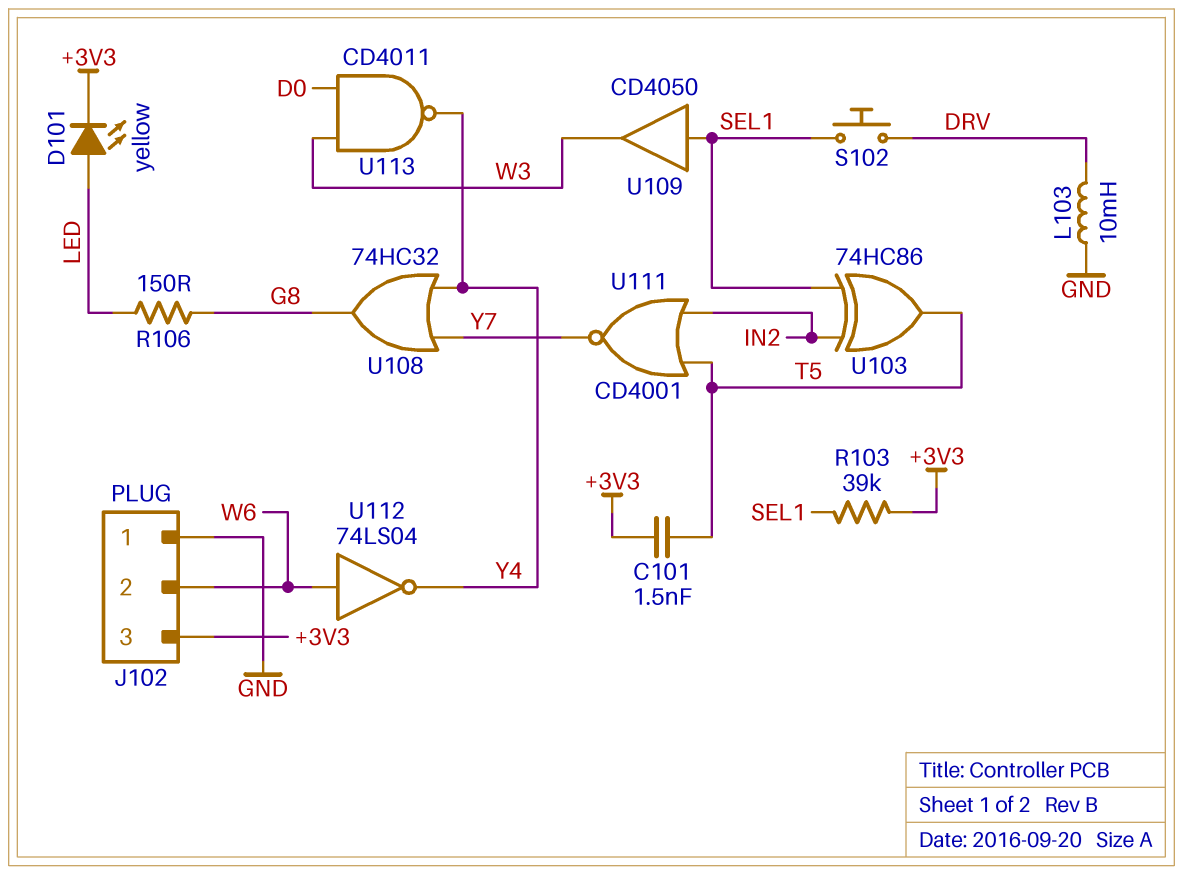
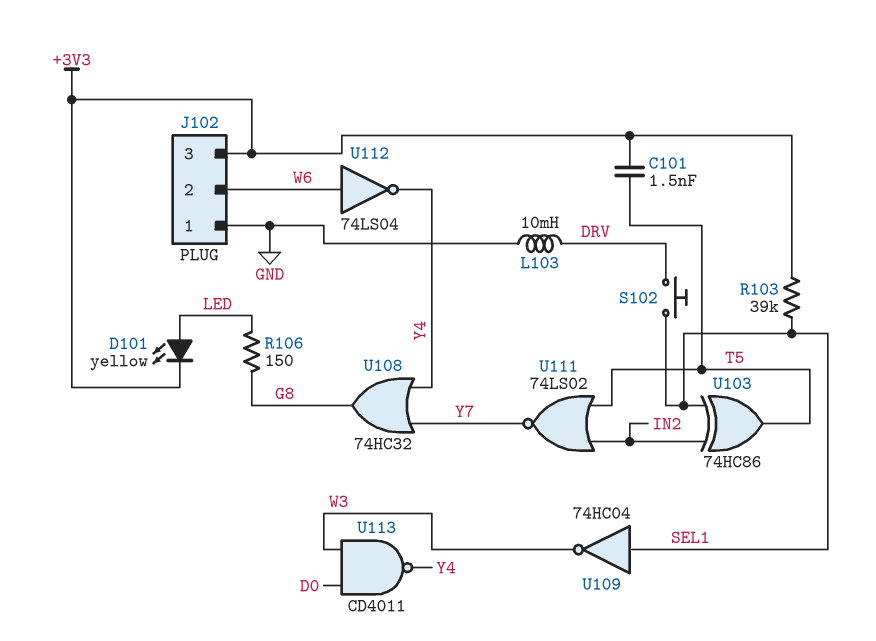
U109: buffer CD4050 (in SEL1, out W3) -> NOT 74HC04 (in SEL1, out W3)
U111: NOR CD4001 (in IN2, in T5, out Y7) -> NOR 74LS02 (in IN2, in T5, out Y7)

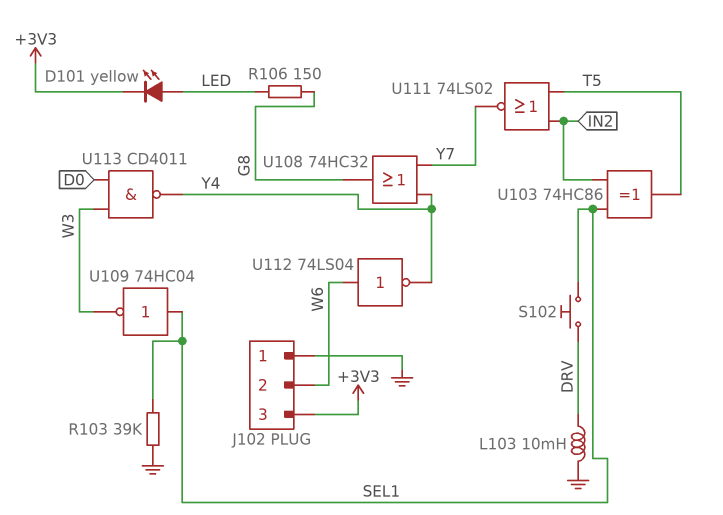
C101: 1.5nF (+3V3, T5) -> none
R103: 39k (+3V3, SEL1) -> 39k (GND, SEL1)

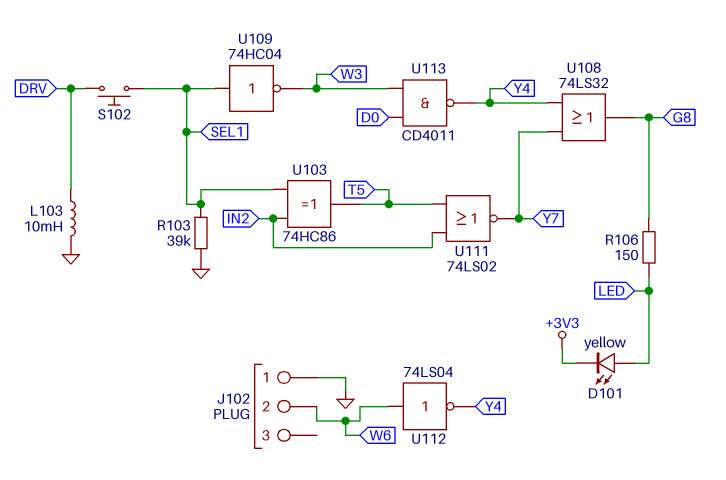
J102 pin 3: +3V3 -> none
U108: OR 74HC32 (in Y4, in Y7, out G8) -> OR 74LS32 (in Y4, in Y7, out G8)

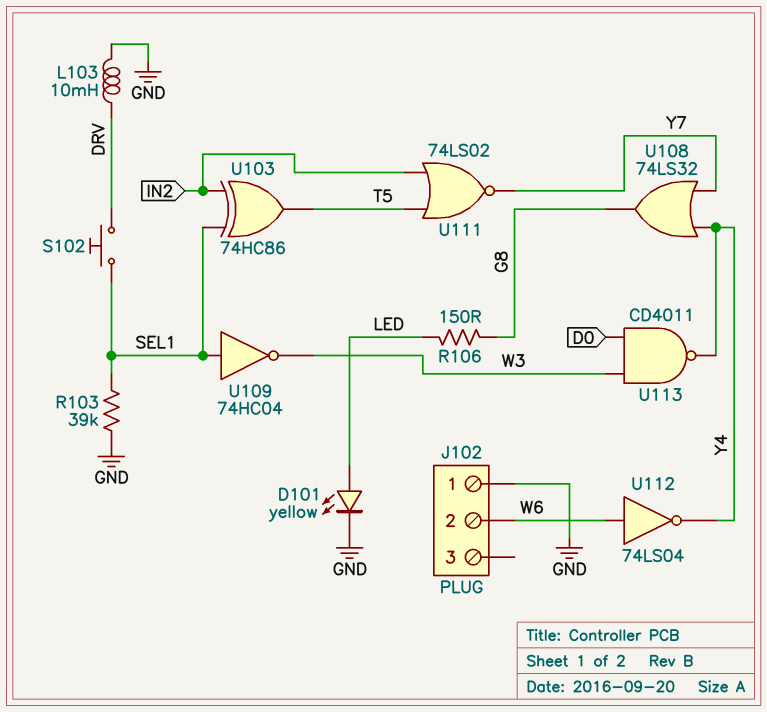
D101: LED yellow (A LED, K +3V3) -> LED yellow (A LED, K GND)

